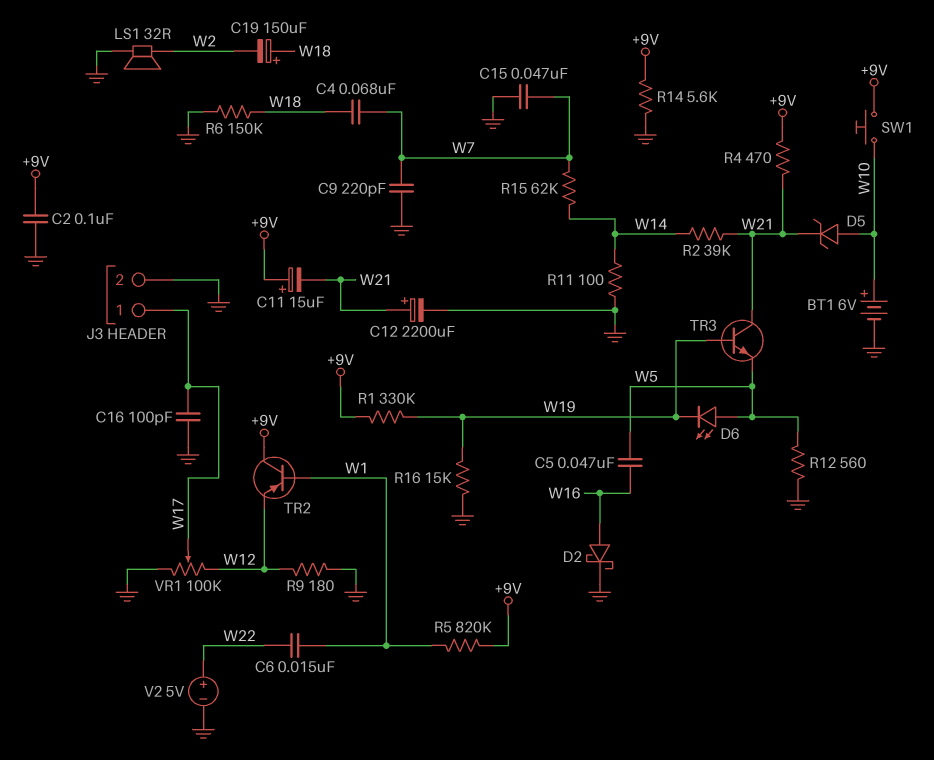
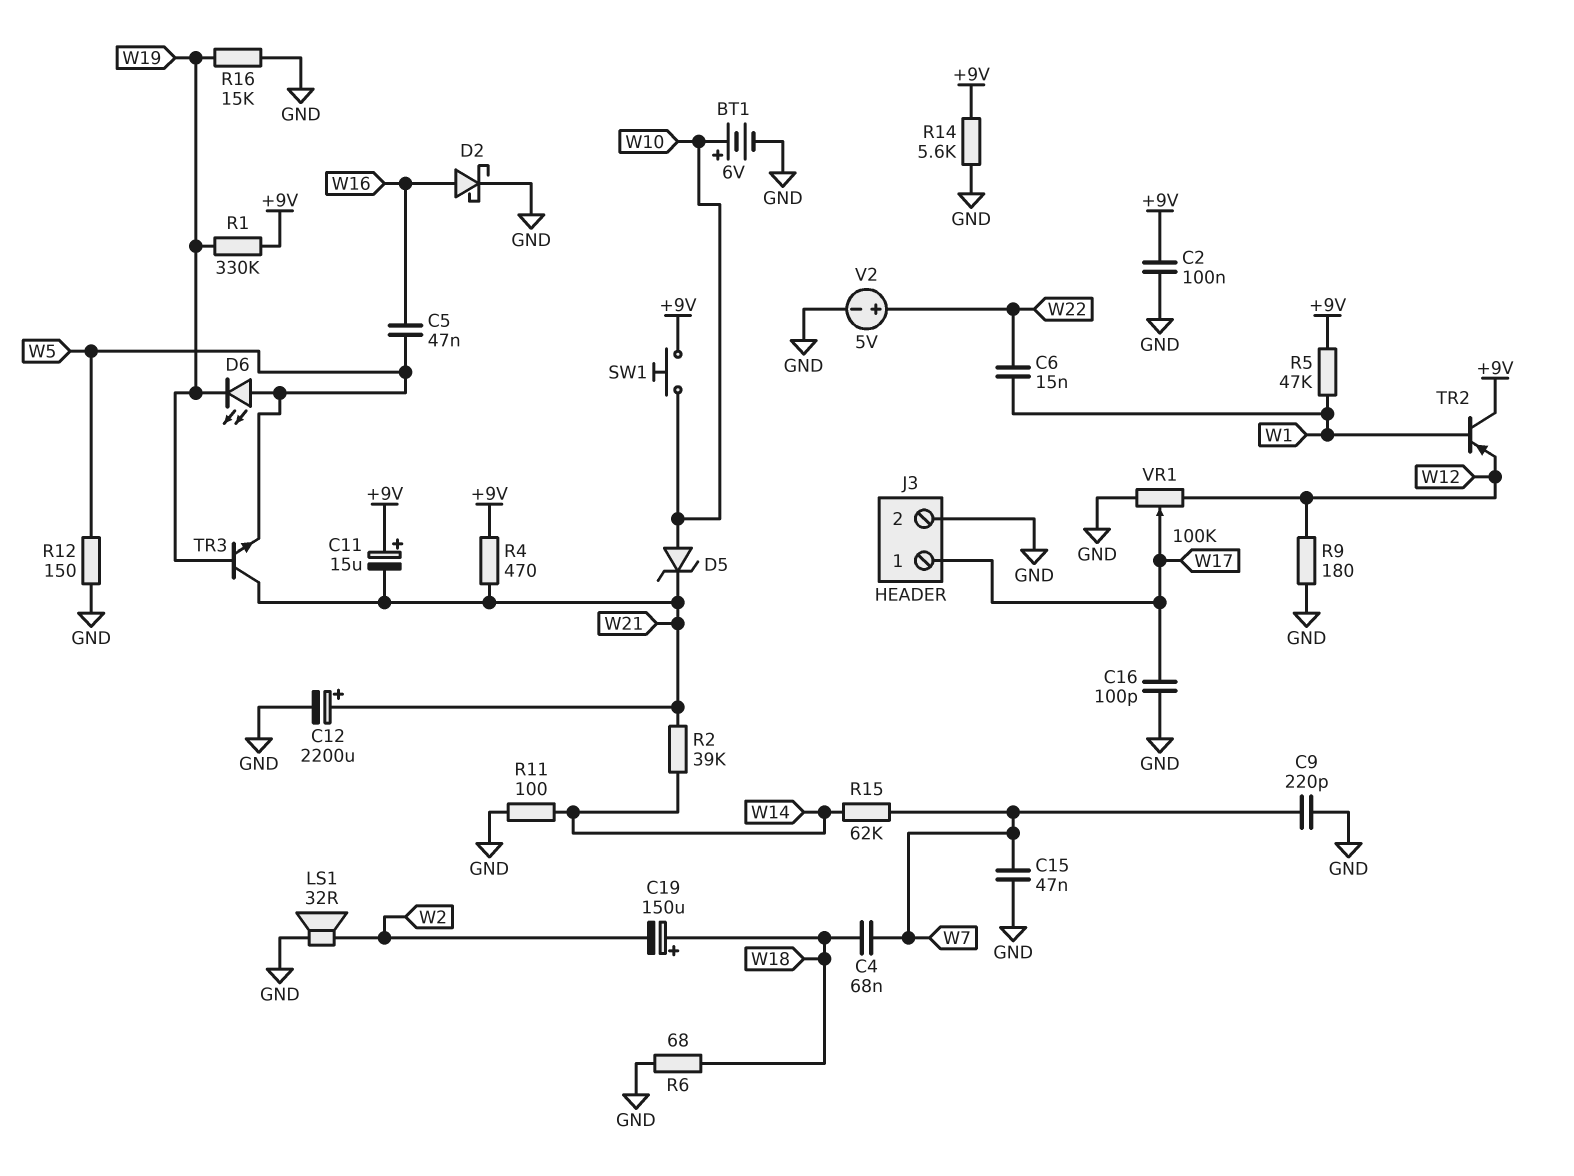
R5: 820k (+9V, W1) -> 47k (+9V, W1)
R6: 150k (GND, W18) -> 68 (GND, W18)
R12: 560 (GND, W5) -> 150 (GND, W5)

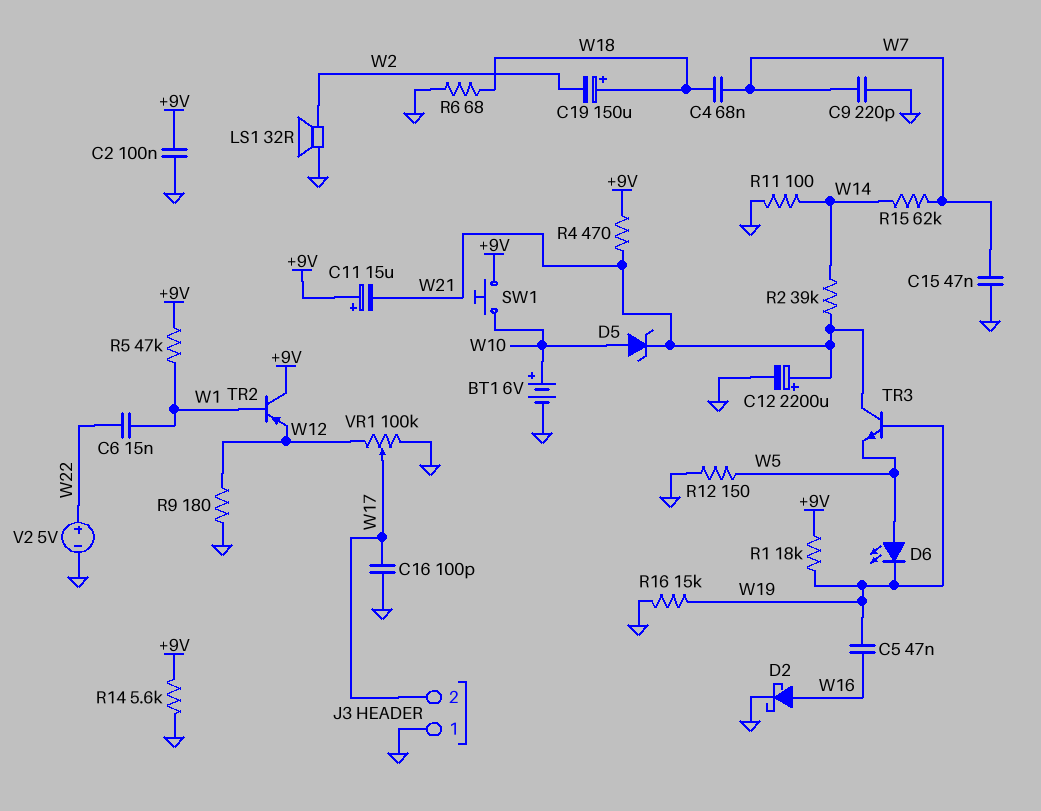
C5: 47nF (W5, W16) -> 47nF (W16, W19)
J3 pin 1: W17 -> GND
J3 pin 2: GND -> W17
R1: 330k (+9V, W19) -> 18k (+9V, W19)

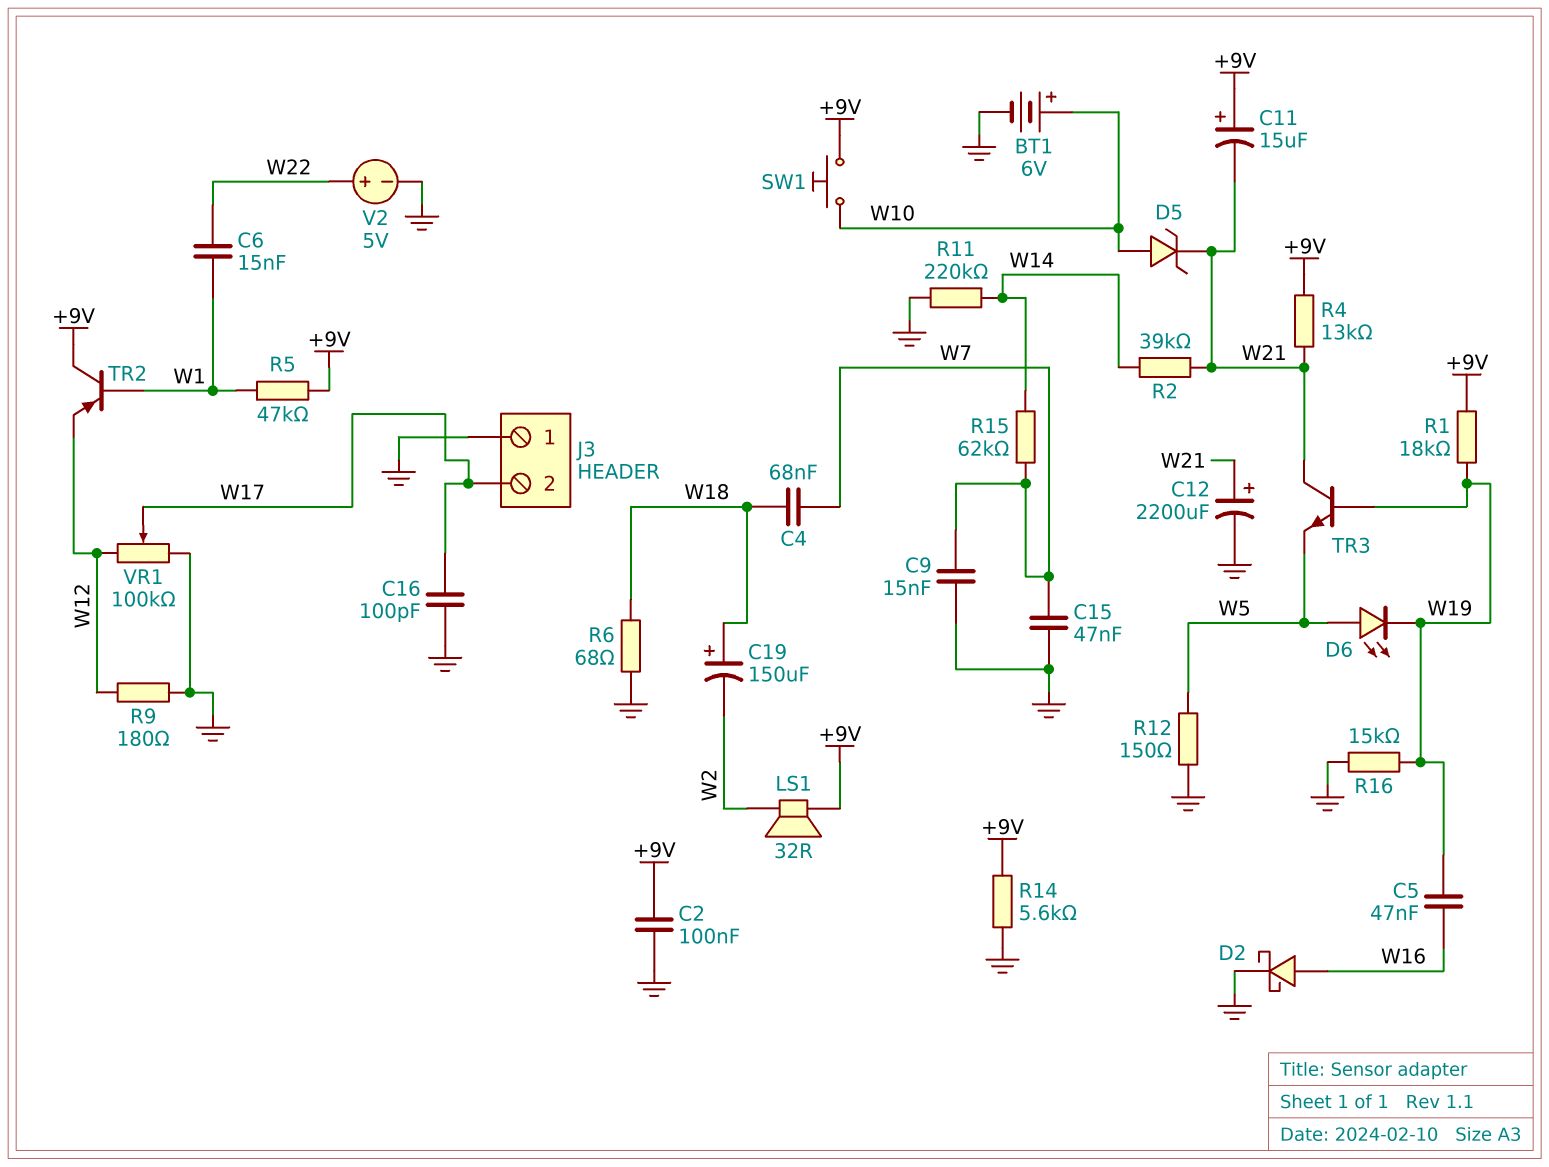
C9: 220pF (GND, W7) -> 15nF (GND, W7)
LS1: speaker 32R (GND, W2) -> speaker 32R (+9V, W2)
R4: 470 (+9V, W21) -> 13k (+9V, W21)
R11: 100 (GND, W14) -> 220k (GND, W14)

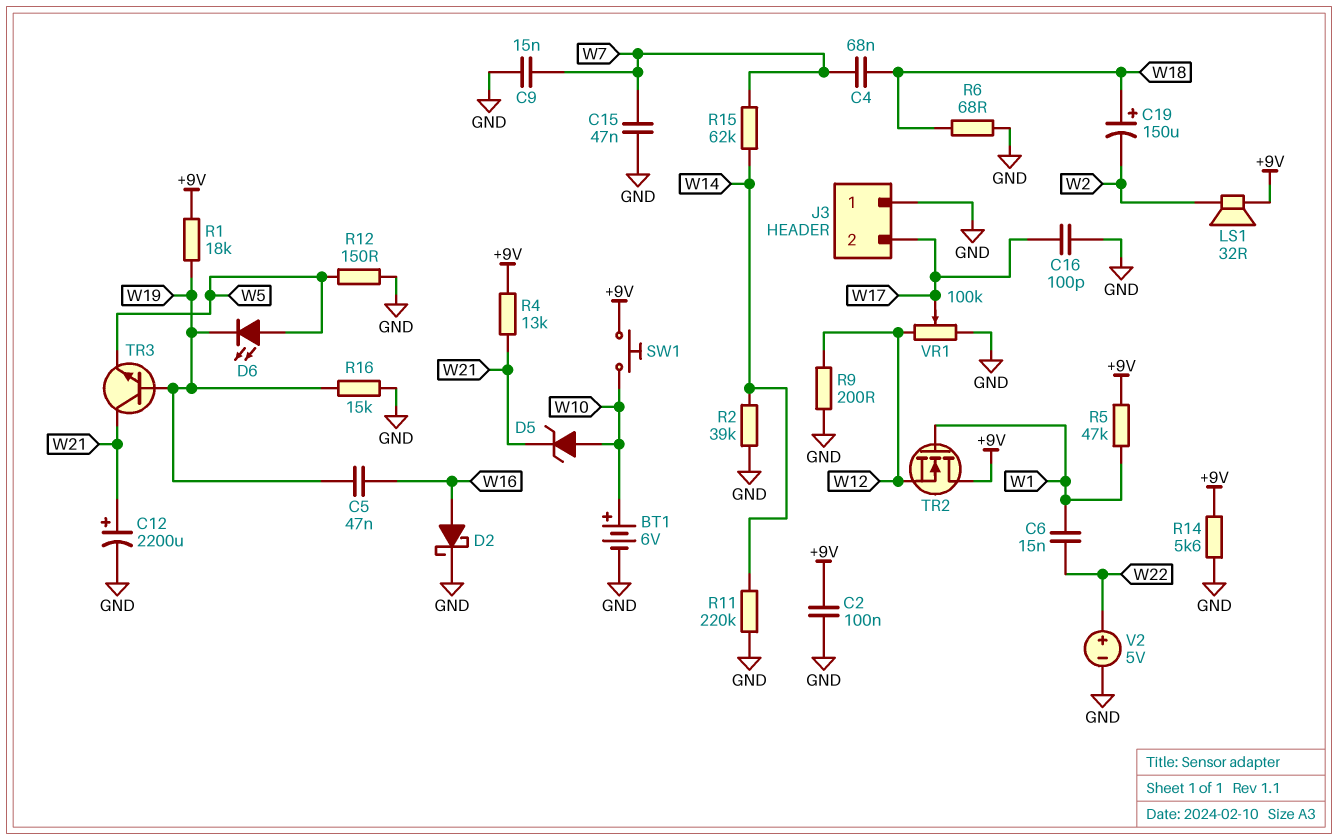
C11: 15uF (plus +9V, minus W21) -> none
R2: 39k (W14, W21) -> 39k (GND, W14)
R9: 180 (GND, W12) -> 200 (GND, W12)
TR2: PNP (B W1, C +9V, E W12) -> NMOS (G W1, D +9V, S W12)

